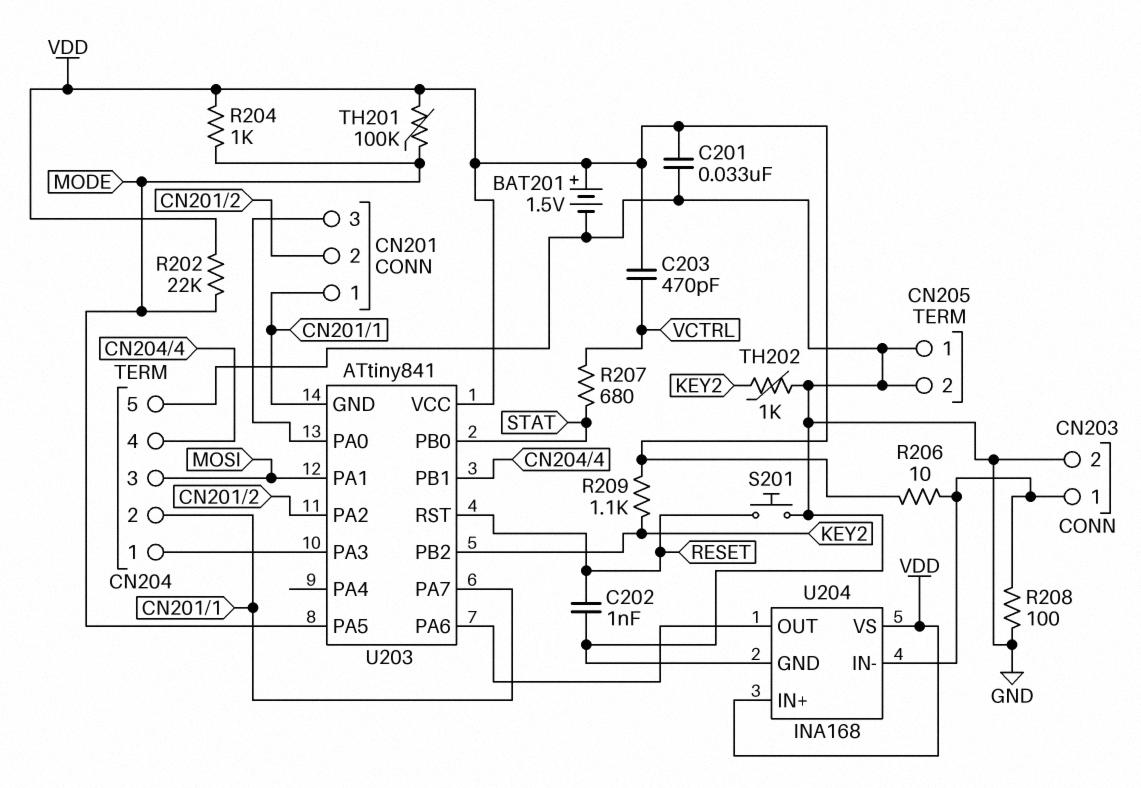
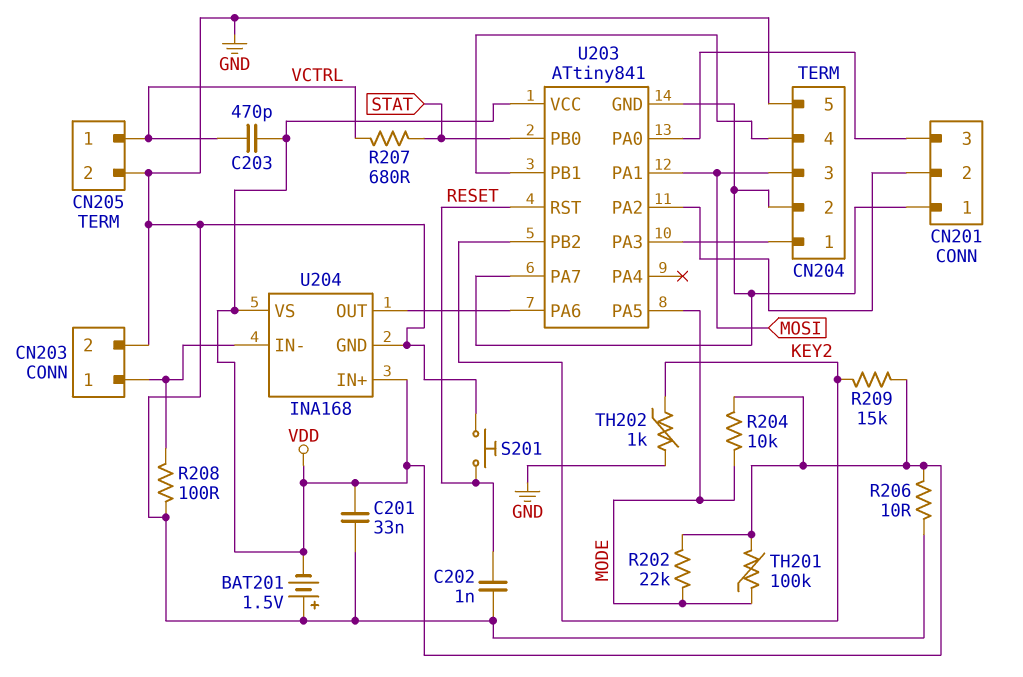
BAT201: 1.5V (plus VDD, minus GND) -> 1.5V (plus GND, minus VDD)
CN205 pin 1: GND -> VCTRL
R204: 1k (MODE, VDD) -> 10k (MODE, VDD)
R206: 10 (CN203/1, VDD) -> 10 (GND, VDD)
R209: 1.1k (KEY2, VDD) -> 15k (KEY2, VDD)

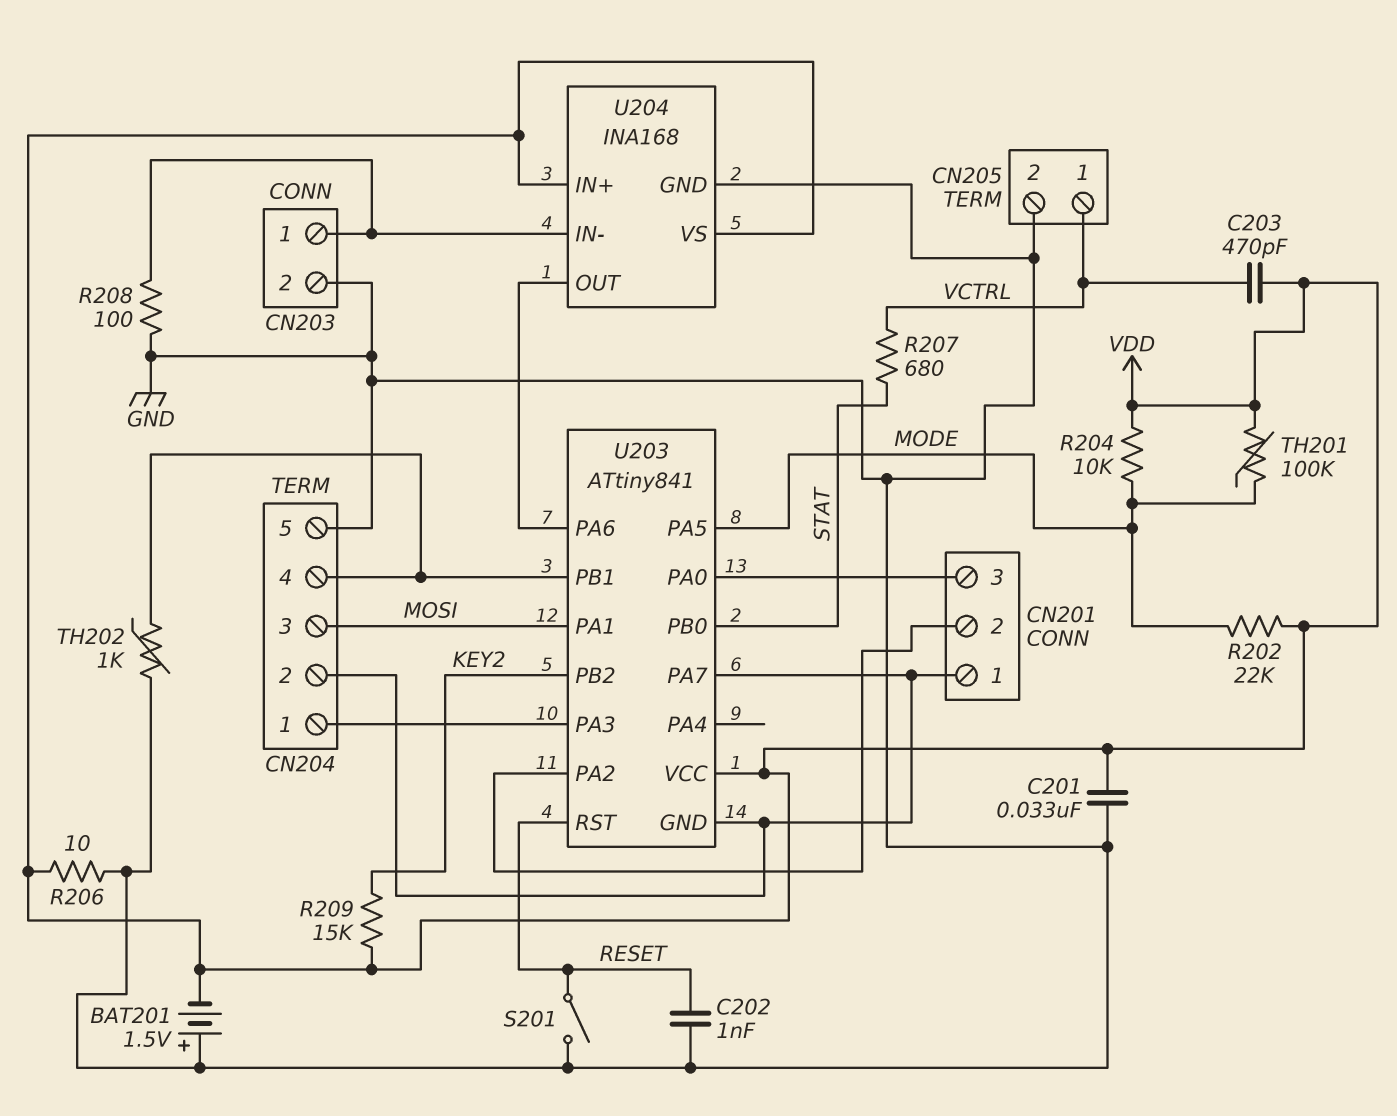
S201: button (GND, RESET) -> switch (GND, RESET)
TH202: 1k (GND, KEY2) -> 1k (CN204/4, GND)

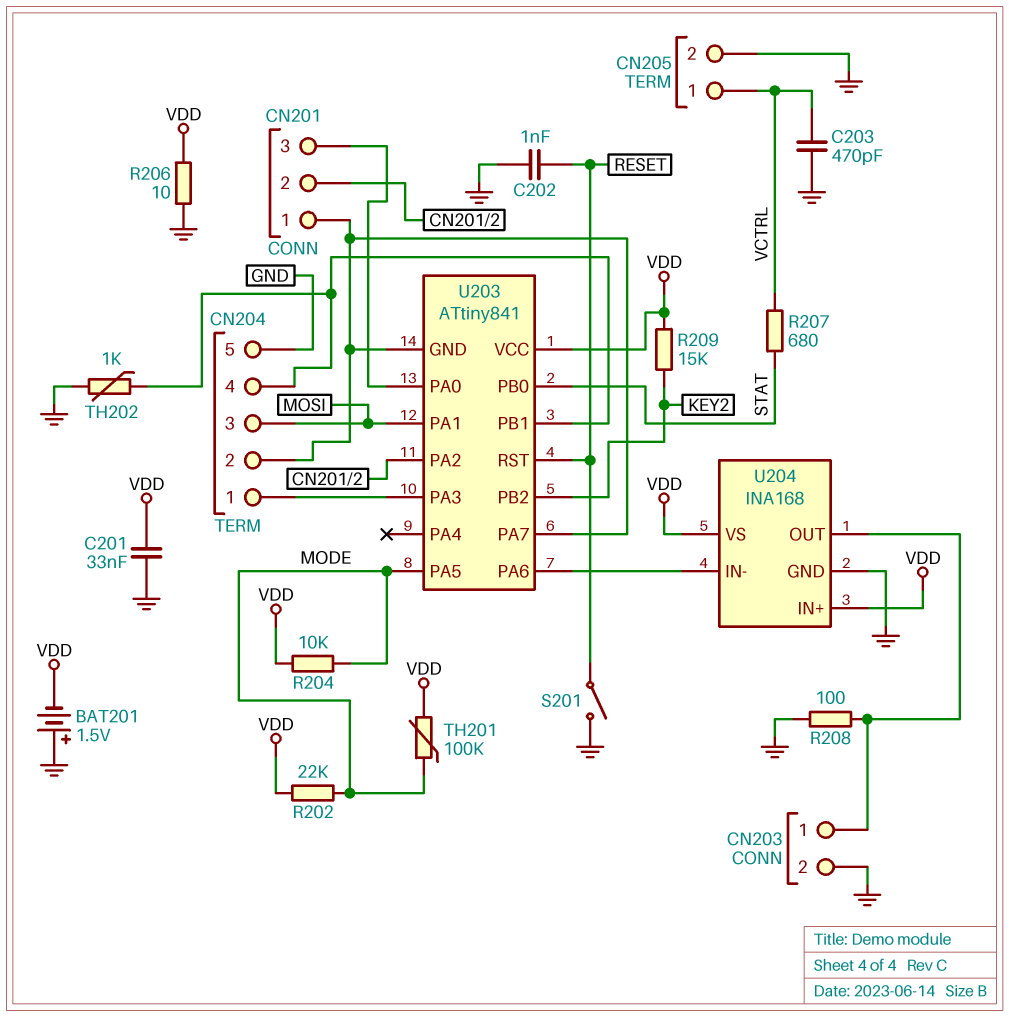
C203: 470pF (VCTRL, VDD) -> 470pF (GND, VCTRL)
U204 pin IN-: CN203/1 -> U203/PA6
U204 pin OUT: U203/PA6 -> CN203/1

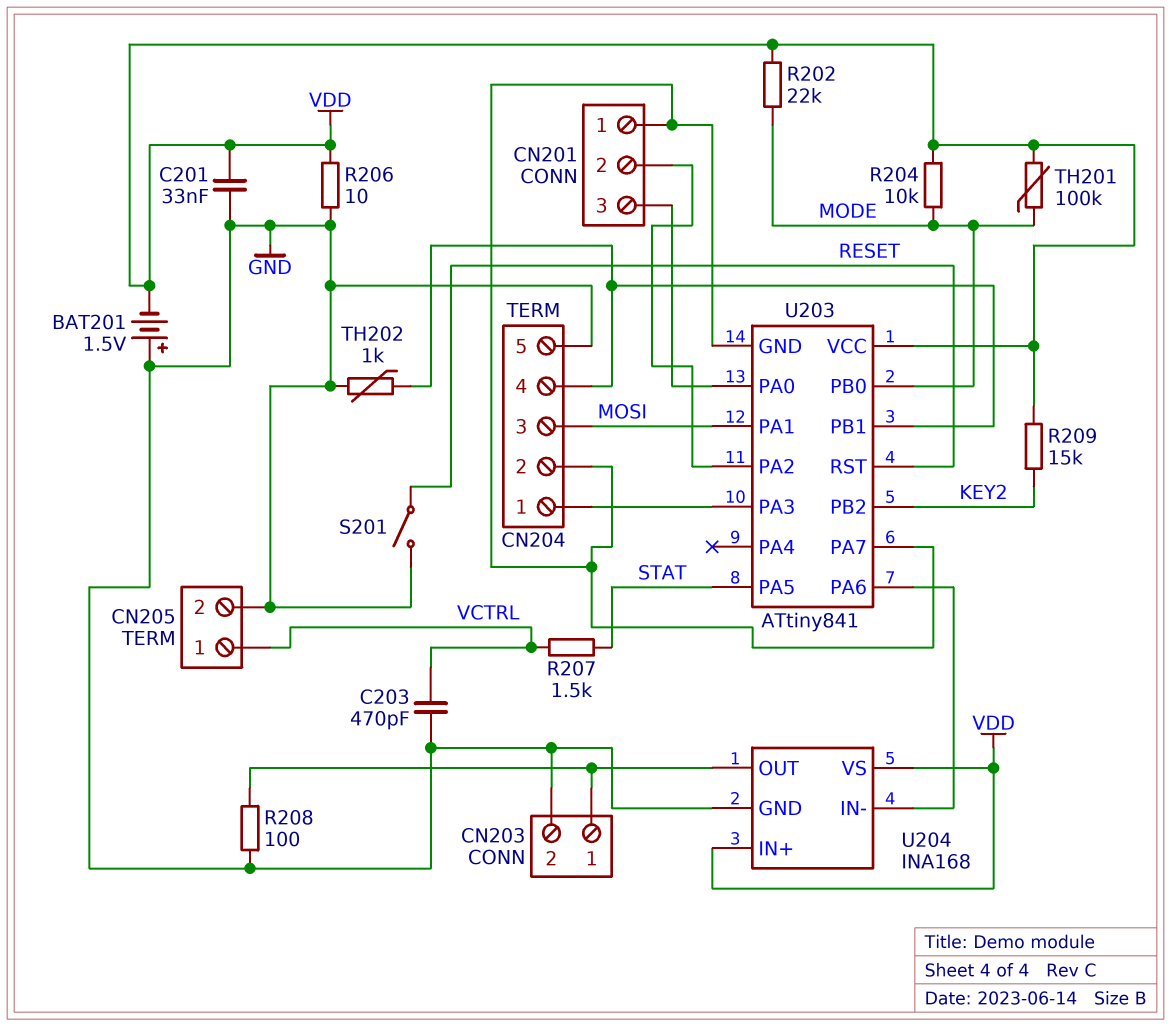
C202: 1nF (GND, RESET) -> none
R207: 680 (STAT, VCTRL) -> 1.5k (STAT, VCTRL)
U203 pin PA5: MODE -> STAT
U203 pin PB0: STAT -> MODE

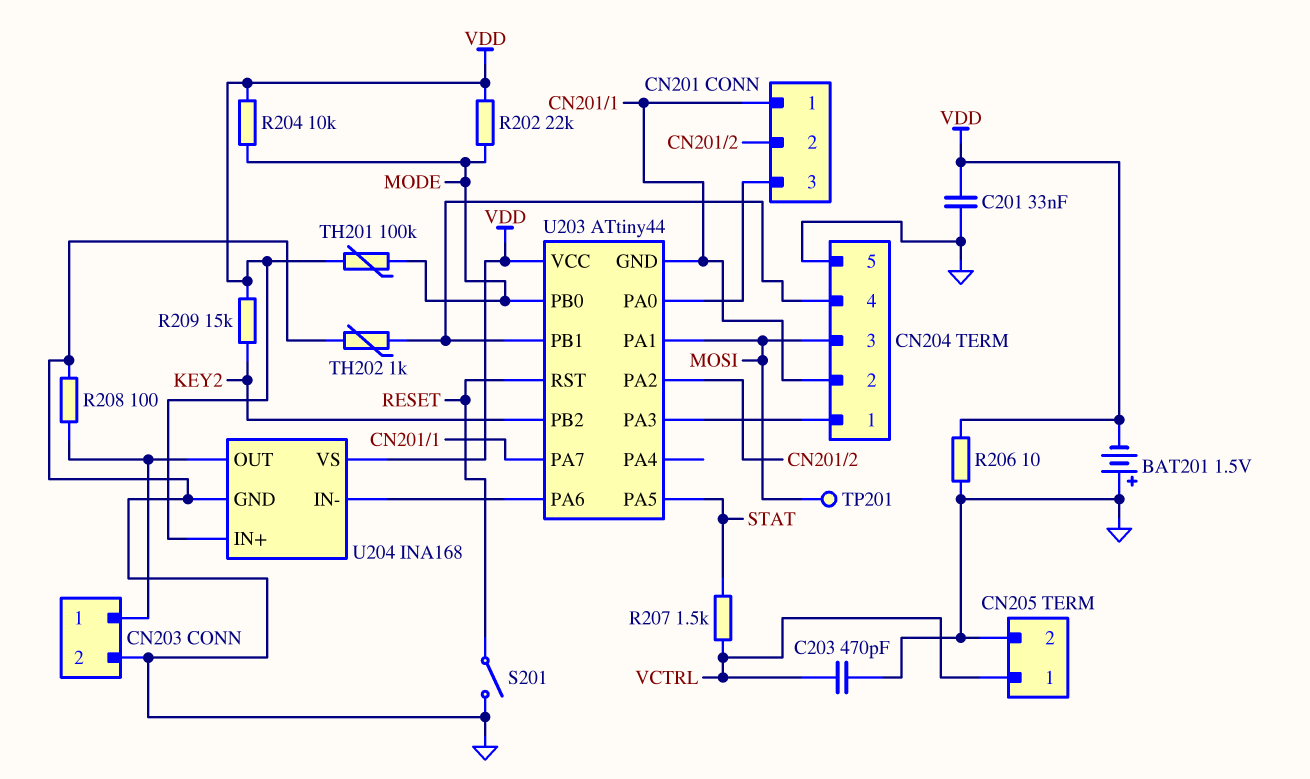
TP201: none -> test point (MOSI)
U203: ATtiny841 -> ATtiny44

